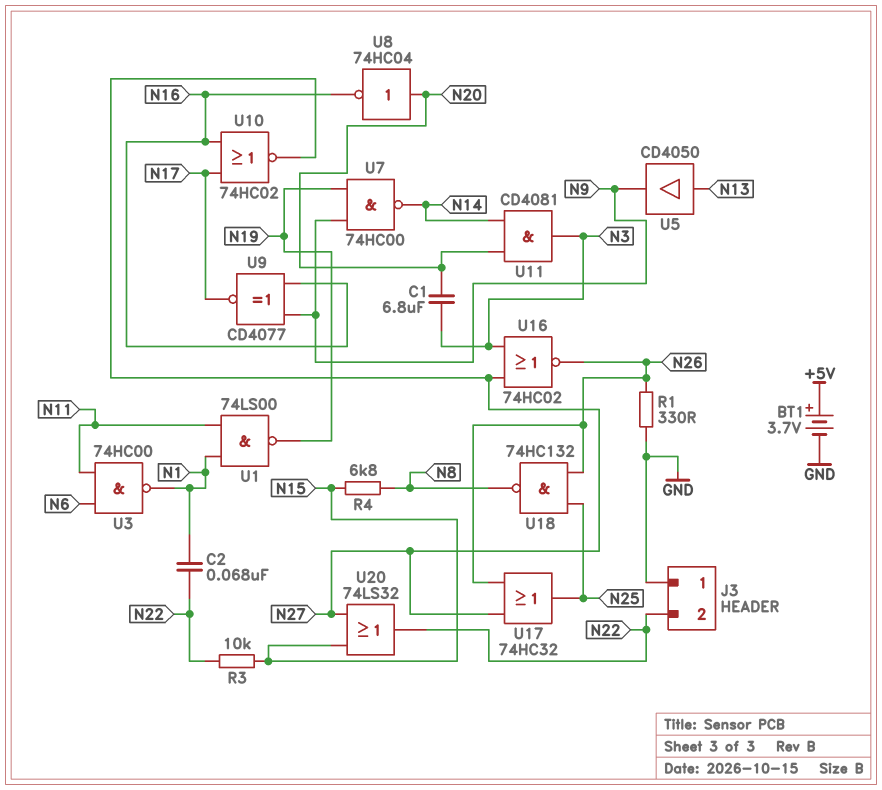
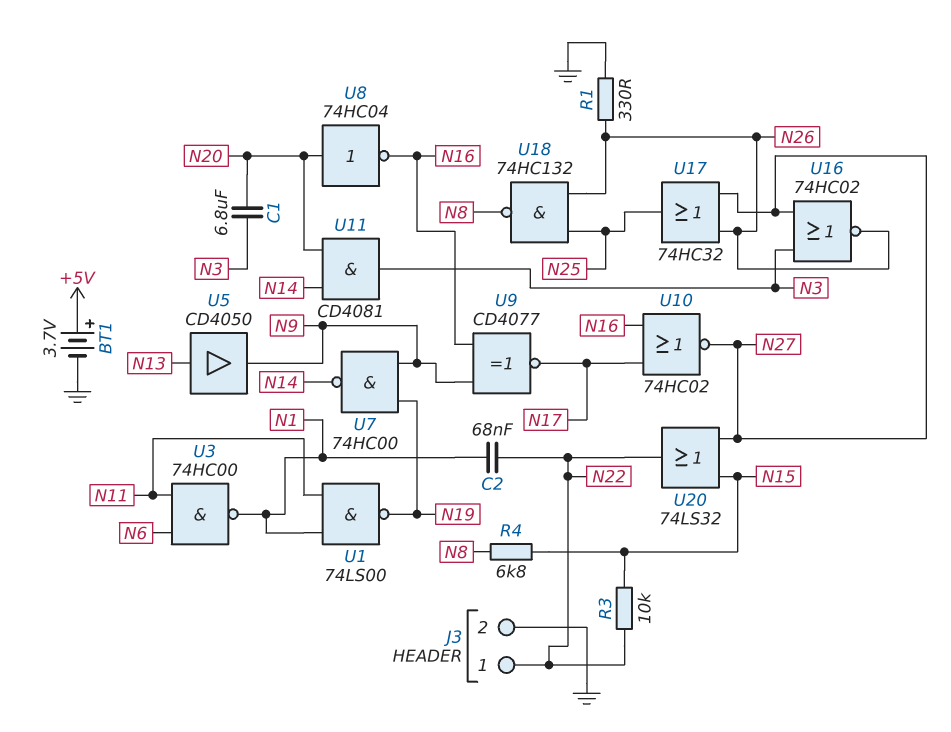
J3 pin 1: GND -> N22
J3 pin 2: N22 -> GND

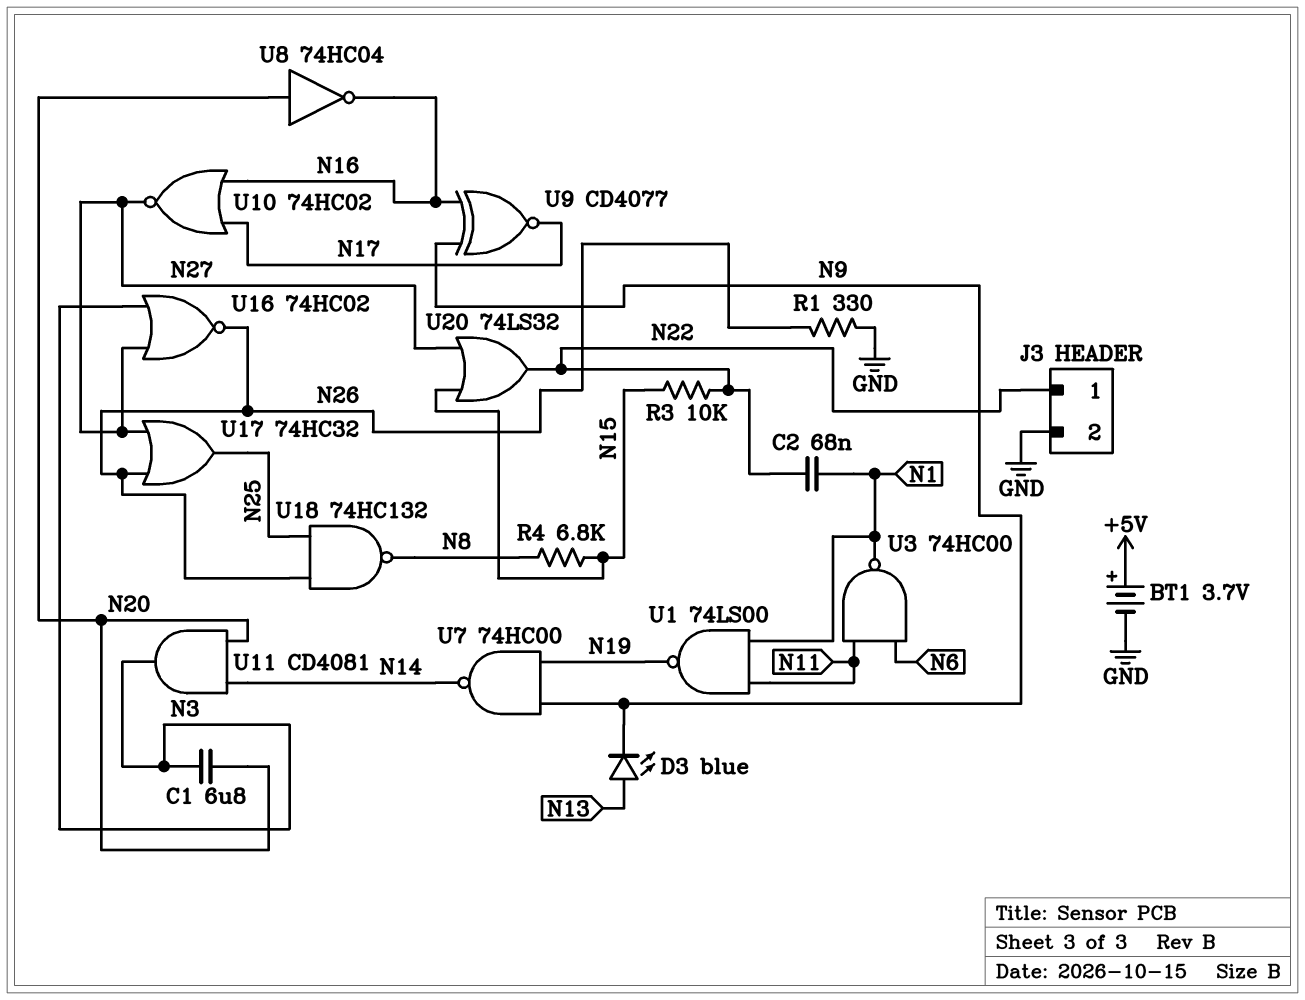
D3: none -> LED blue (A N13, K N9)
U5: buffer CD4050 (in N13, out N9) -> none

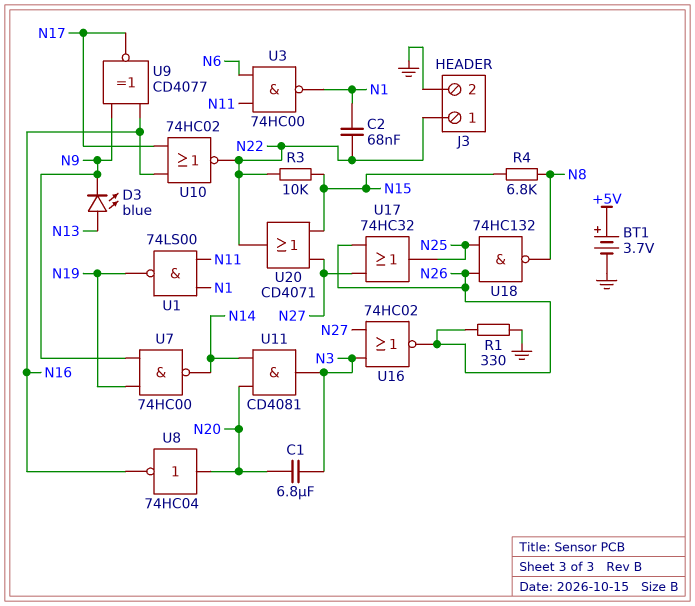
U10: NOR 74HC02 (in N16, in N17, out N27) -> NOR 74HC02 (in N16, in N17, out N22)
U20: OR 74LS32 (in N15, in N27, out N22) -> OR CD4071 (in N15, in N27, out N22)

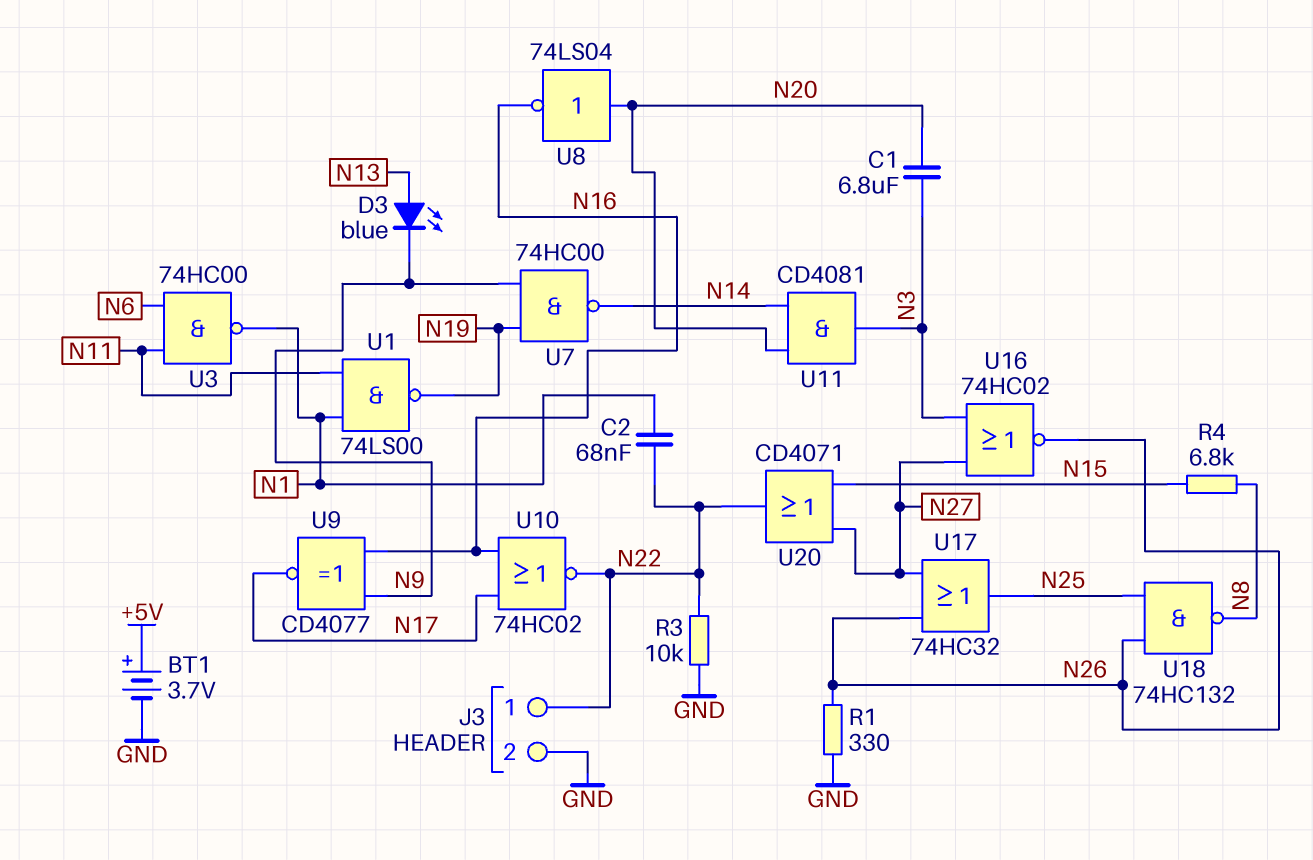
R3: 10k (N15, N22) -> 10k (GND, N22)
U8: NOT 74HC04 (in N20, out N16) -> NOT 74LS04 (in N20, out N16)

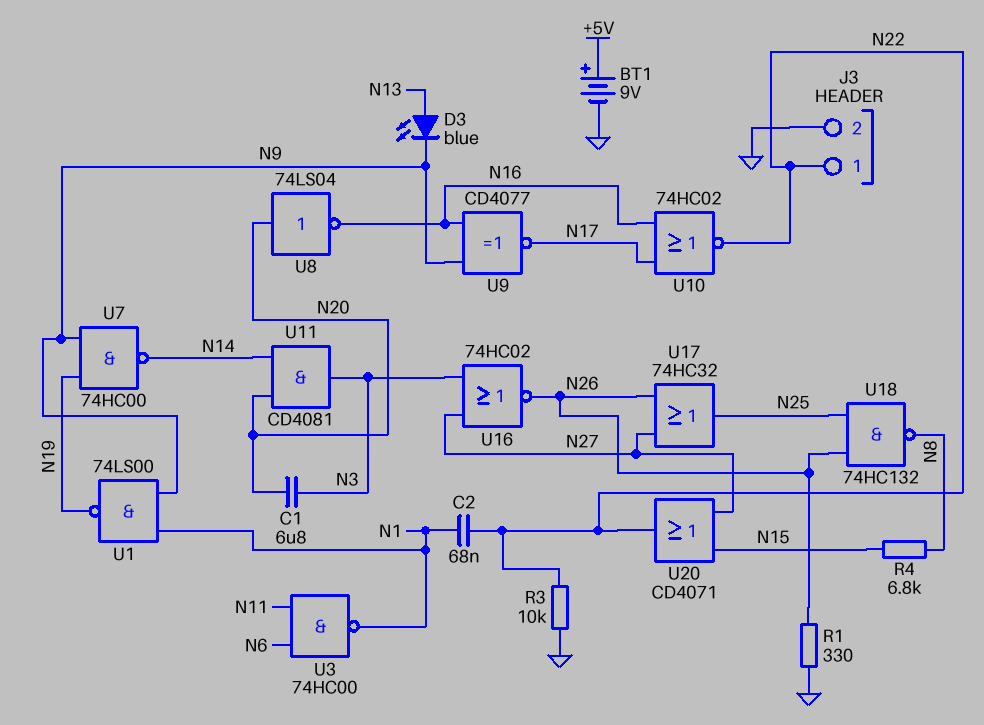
BT1: 3.7V (plus +5V, minus GND) -> 9V (plus +5V, minus GND)
U1: NAND 74LS00 (in N1, in N11, out N19) -> NAND 74LS00 (in N1, in N9, out N19)

